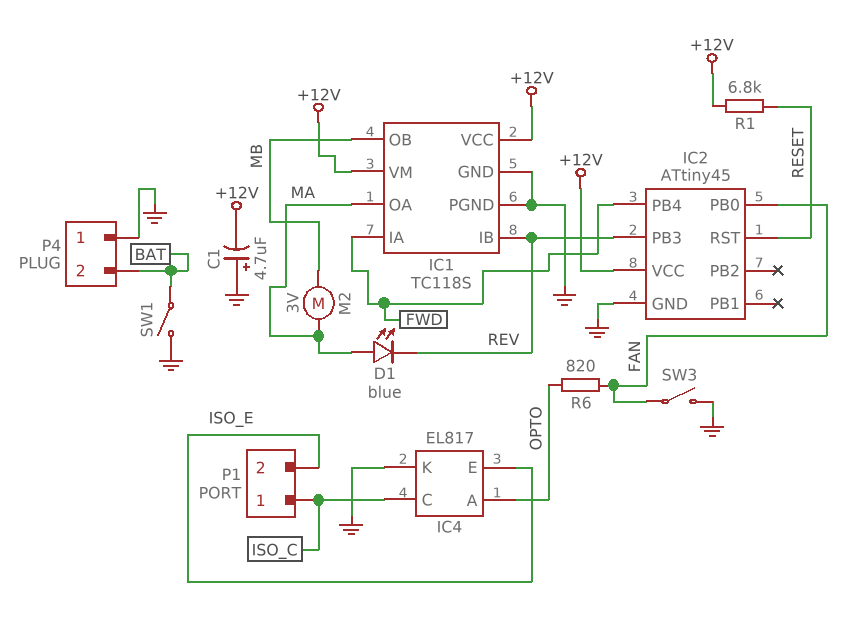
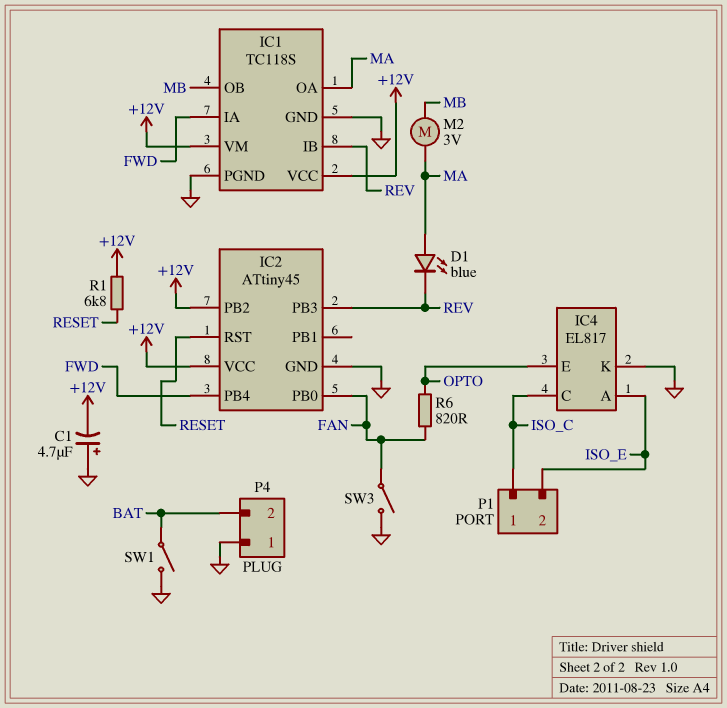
IC2 pin PB2: none -> +12V
IC4 pin A: OPTO -> ISO_E
IC4 pin E: ISO_E -> OPTO

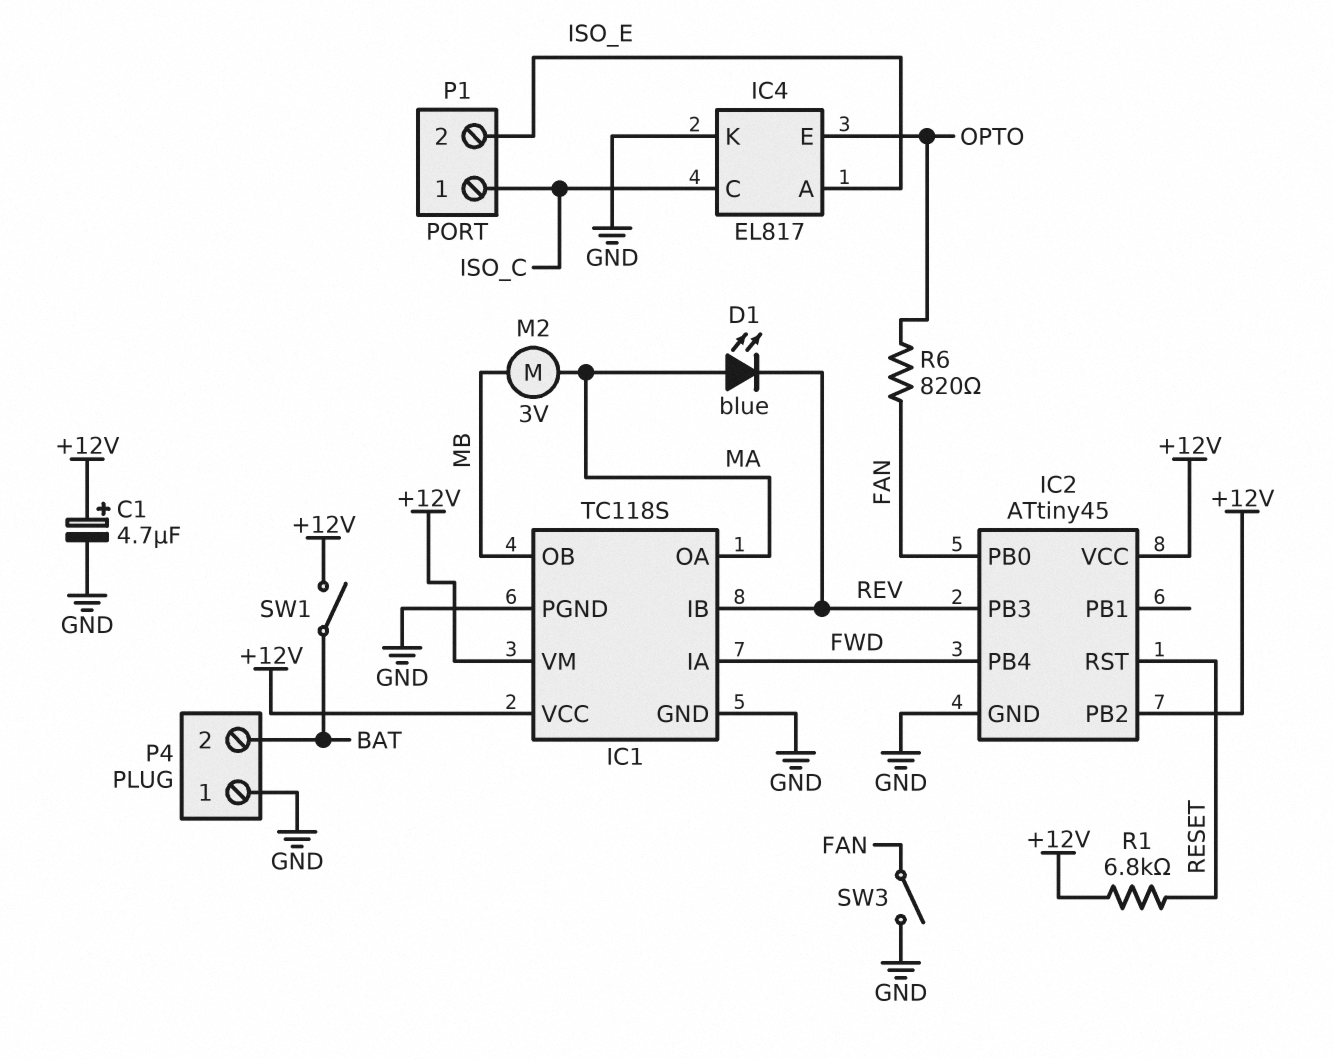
C1: 4.7uF (plus GND, minus +12V) -> 4.7uF (plus +12V, minus GND)
SW1: switch (BAT, GND) -> switch (+12V, BAT)

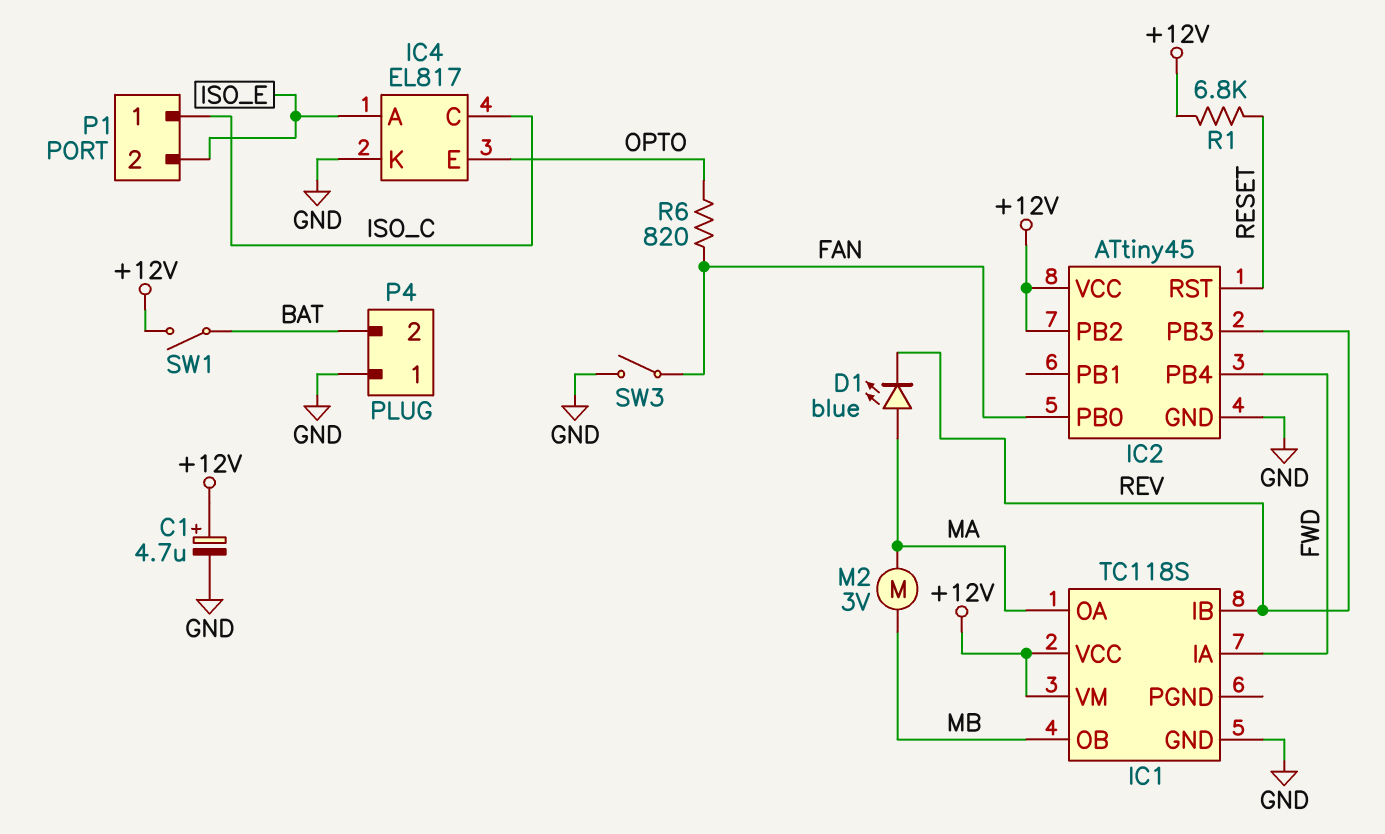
IC1 pin PGND: GND -> none

